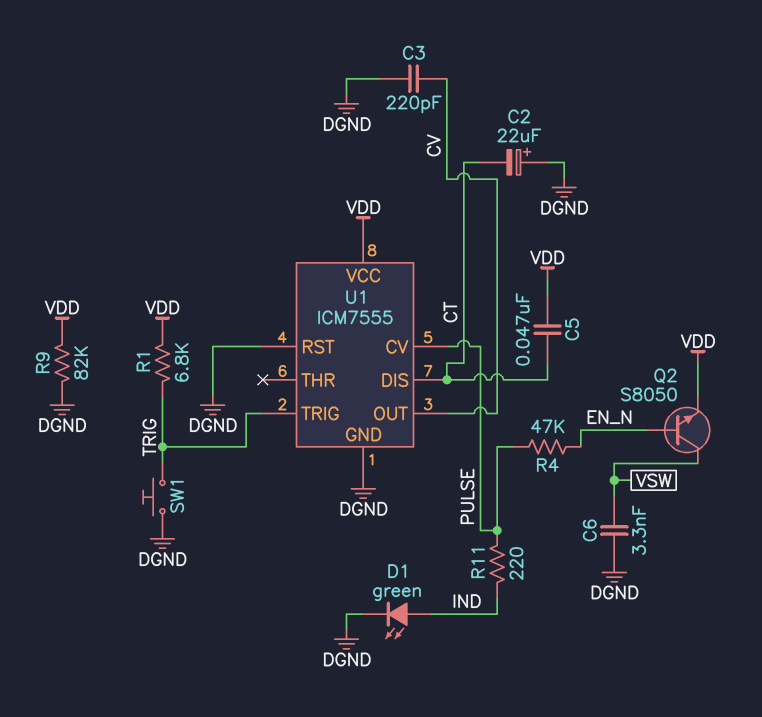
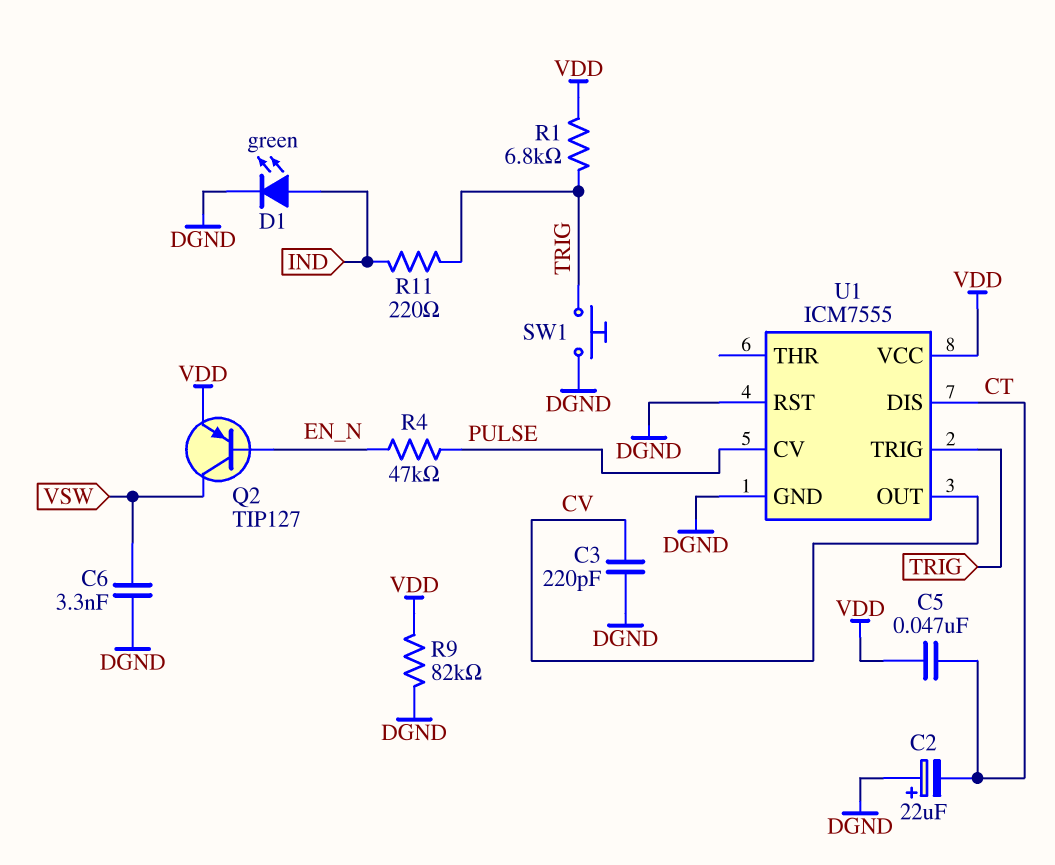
Q2: NPN S8050 (B EN_N, C VSW, E VDD) -> PNP TIP127 (B EN_N, C VSW, E VDD)
R11: 220 (IND, PULSE) -> 220 (IND, TRIG)

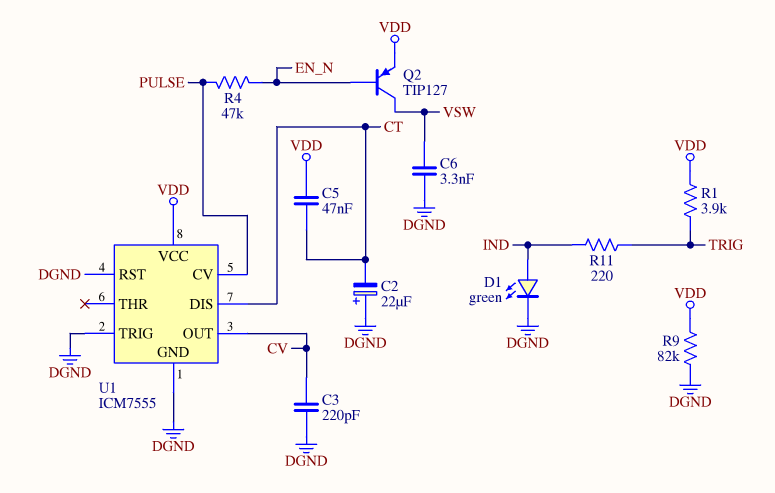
R1: 6.8k (TRIG, VDD) -> 3.9k (TRIG, VDD)
SW1: button (DGND, TRIG) -> none
U1 pin TRIG: TRIG -> DGND

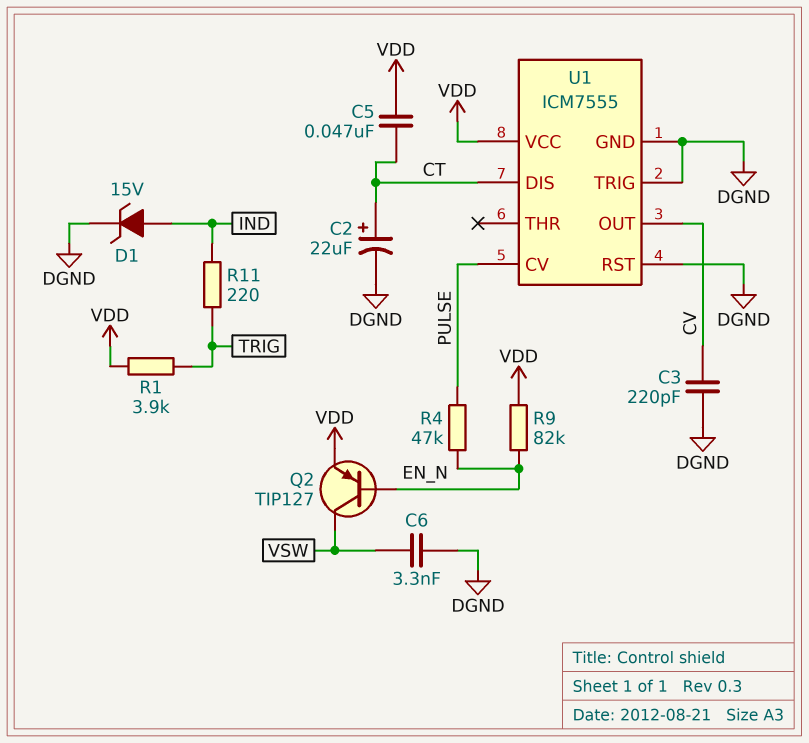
C2: 22uF (plus DGND, minus CT) -> 22uF (plus CT, minus DGND)
D1: LED green (A IND, K DGND) -> zener 15V (A IND, K DGND)
R9: 82k (DGND, VDD) -> 82k (EN_N, VDD)

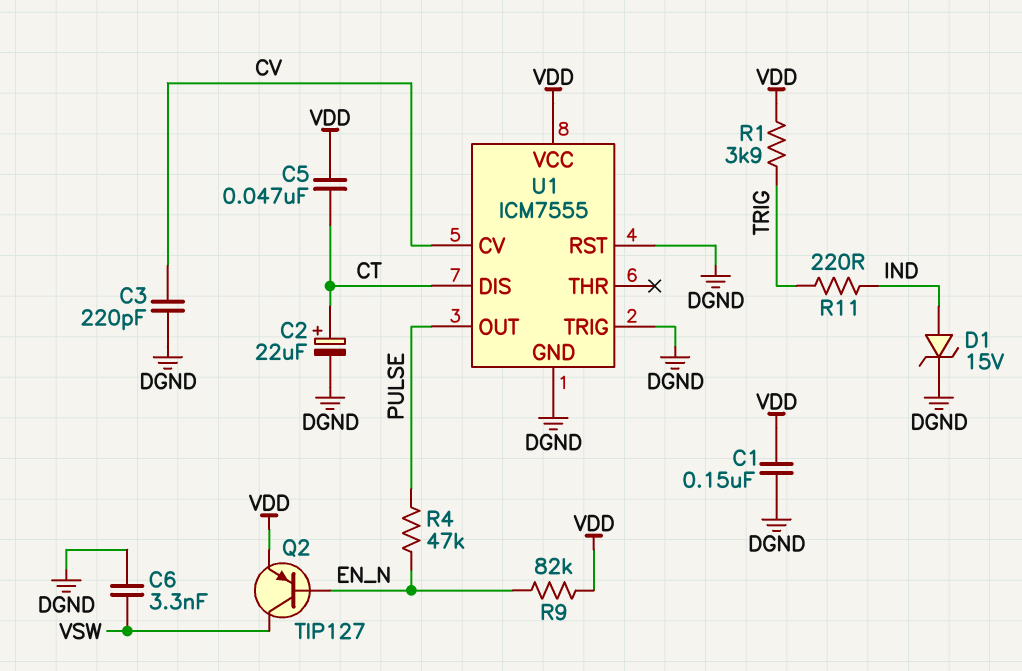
C1: none -> 150nF (DGND, VDD)
U1 pin CV: PULSE -> CV
U1 pin OUT: CV -> PULSE

